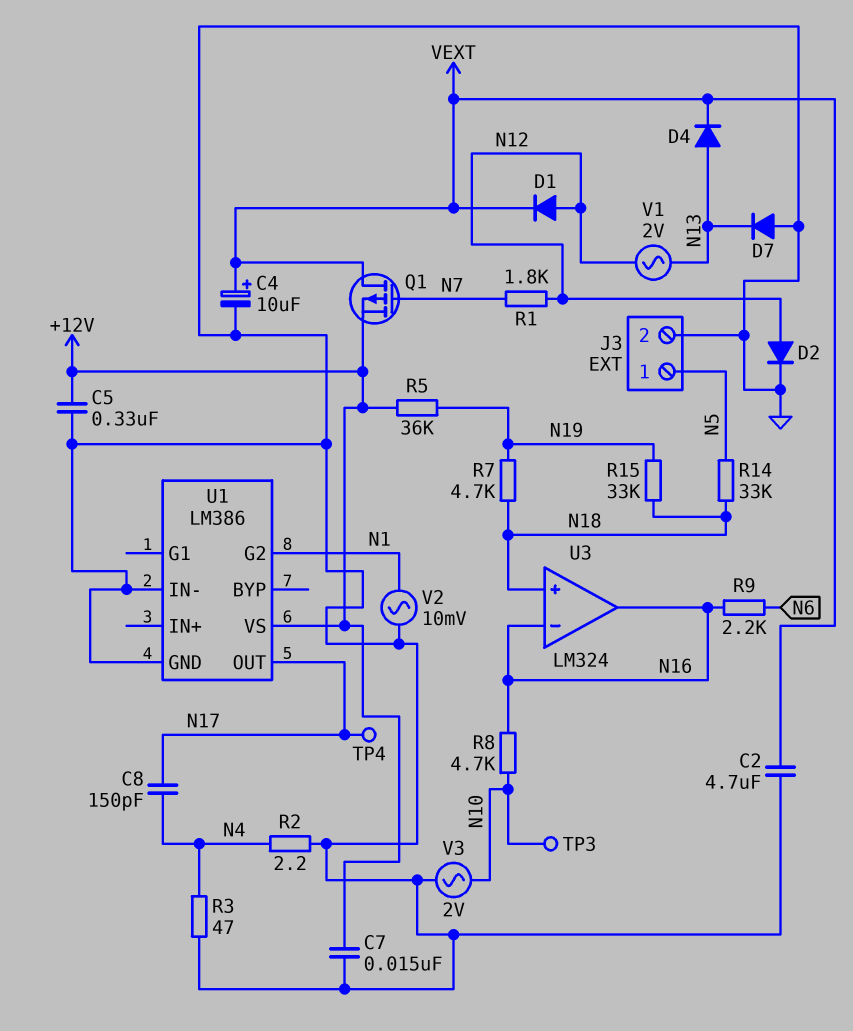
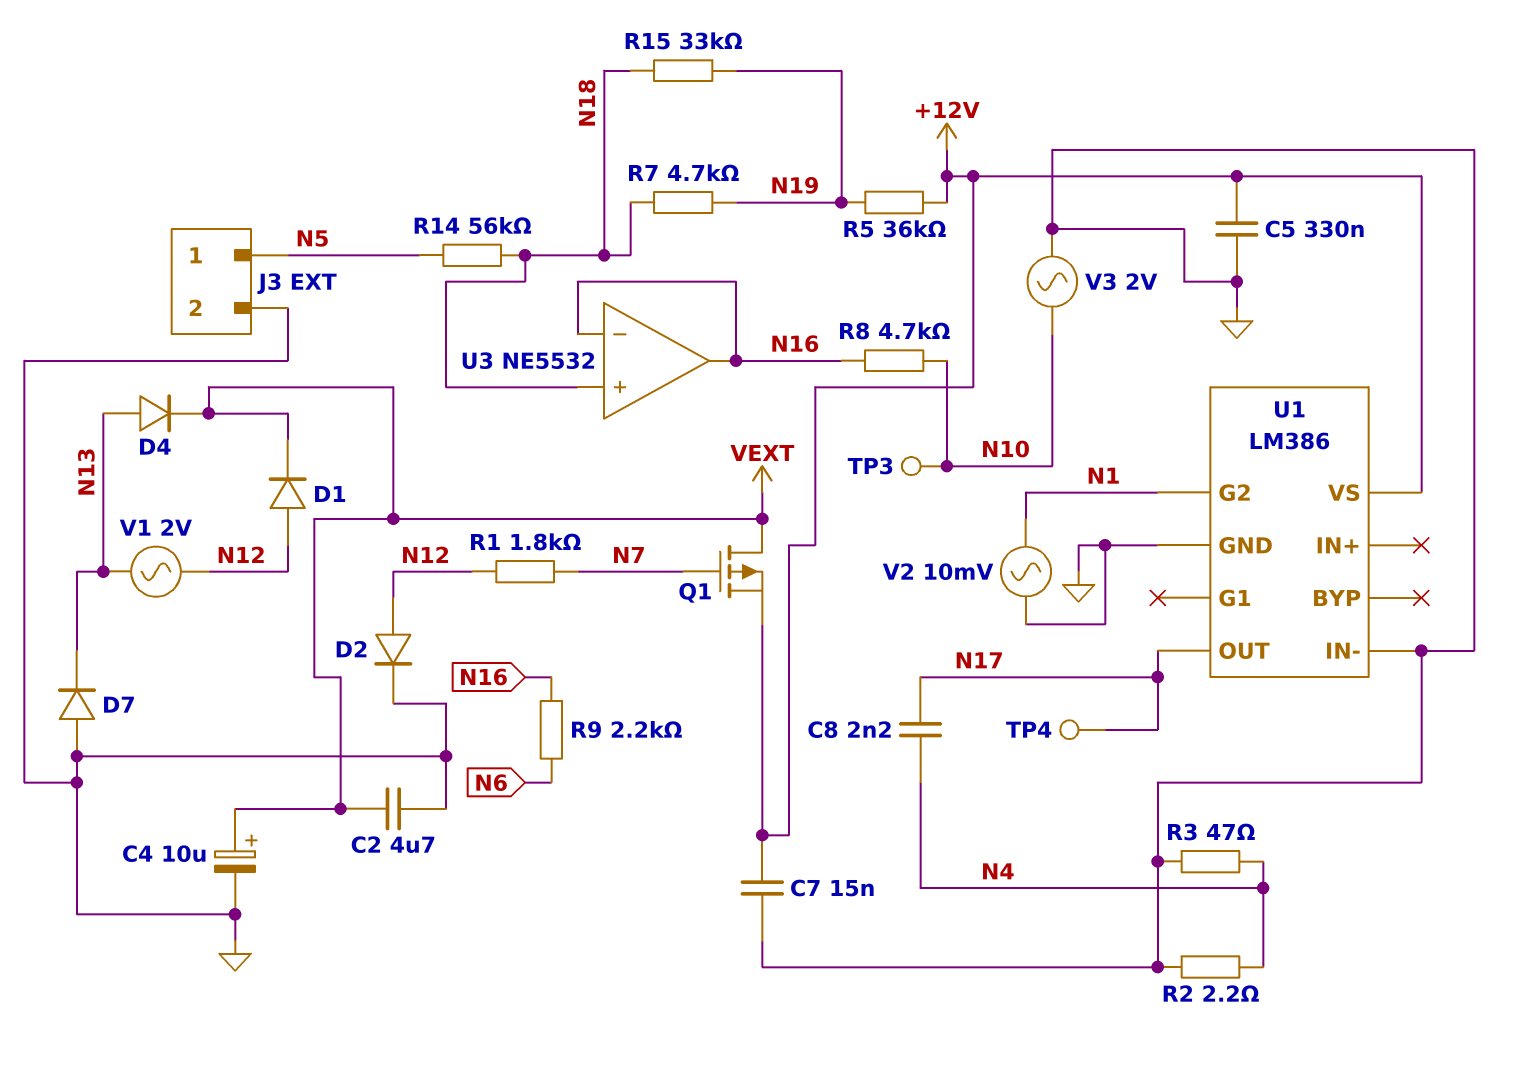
C8: 150pF (N4, N17) -> 2.2nF (N4, N17)
R14: 33k (N5, N18) -> 56k (N5, N18)
U3: LM324 -> NE5532

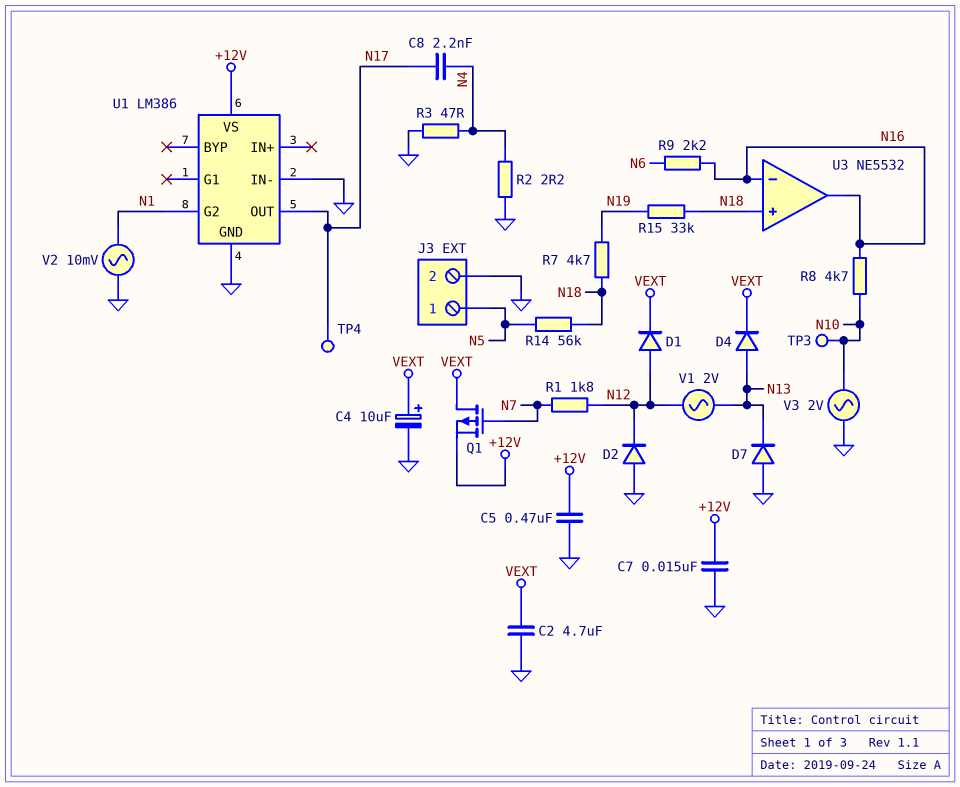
C5: 330nF (+12V, GND) -> 470nF (+12V, GND)
D2: diode (A N12, K GND) -> diode (A GND, K N12)
R5: 36k (+12V, N19) -> none

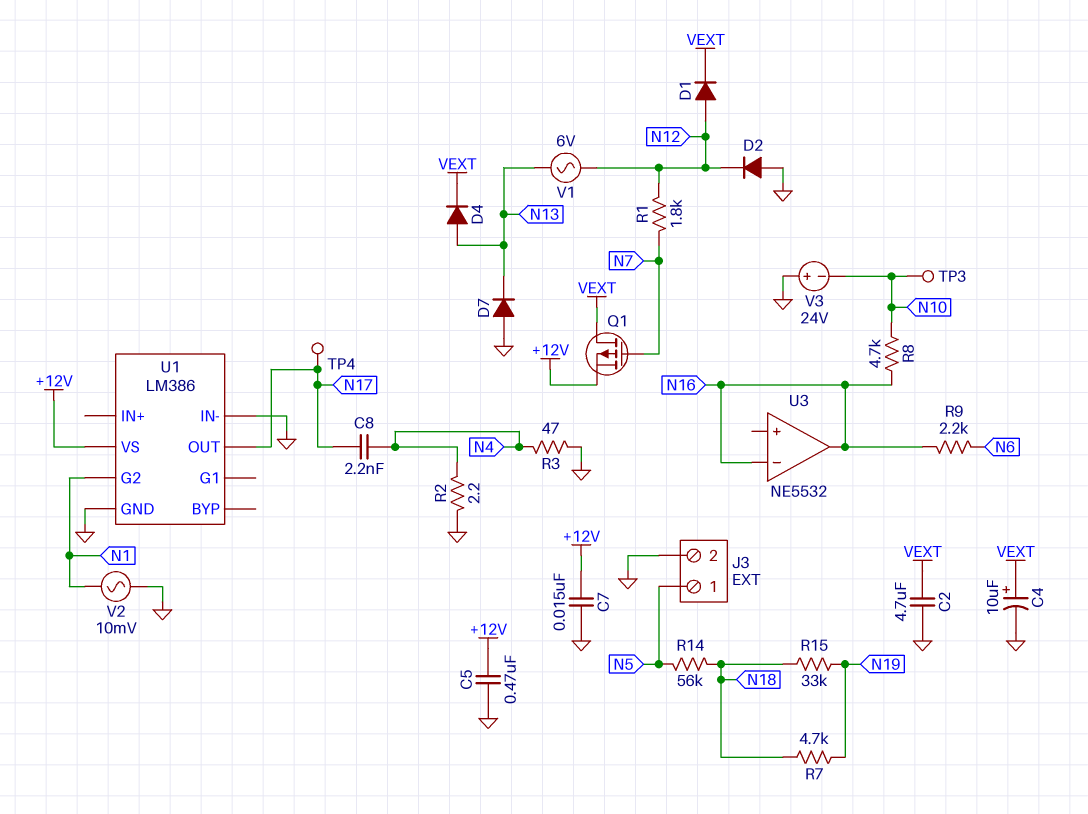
U3 pin in+: N18 -> none
V1: AC 2V (N12, N13) -> AC 6V (N12, N13)
V3: AC 2V (GND, N10) -> 24V (plus GND, minus N10)

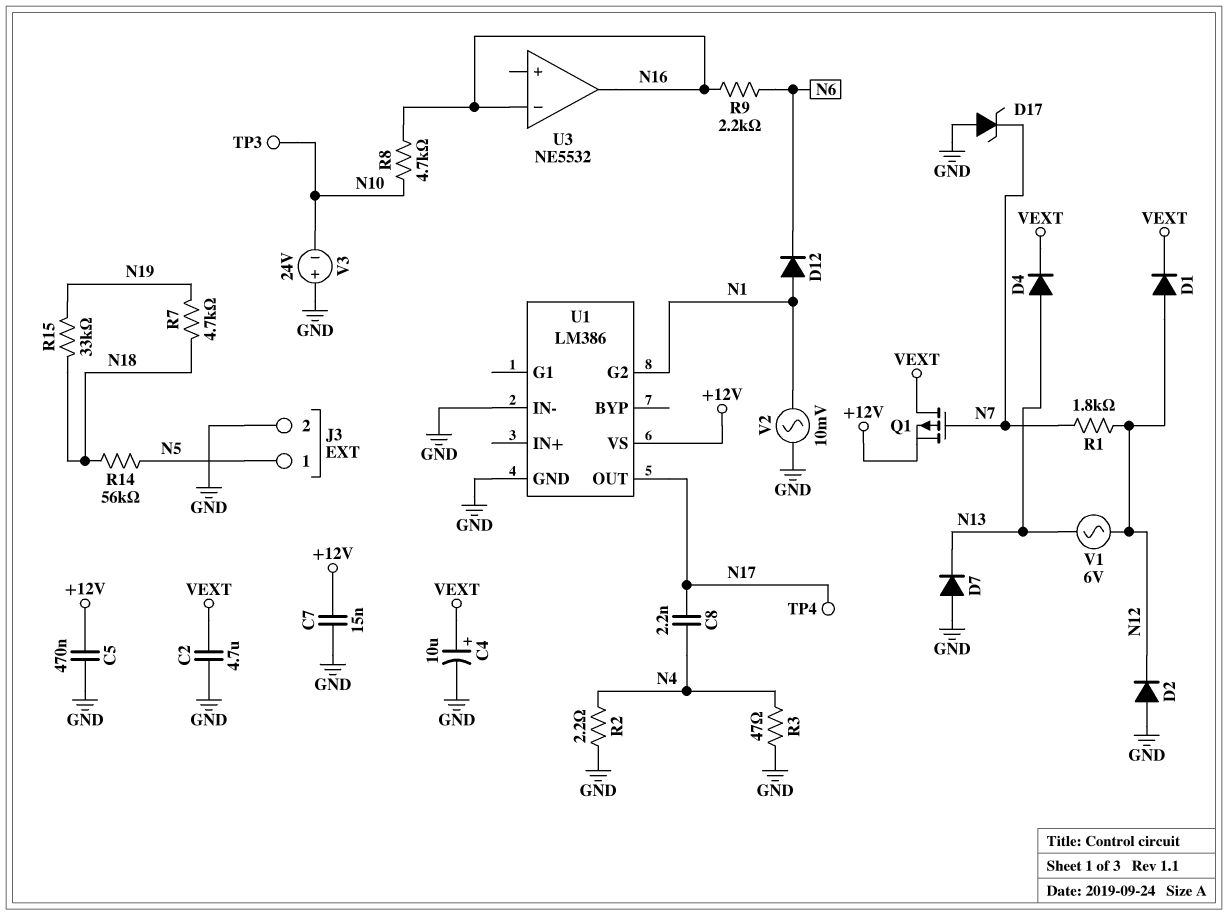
D12: none -> diode (A N1, K N6)
D17: none -> zener (A GND, K N7)

